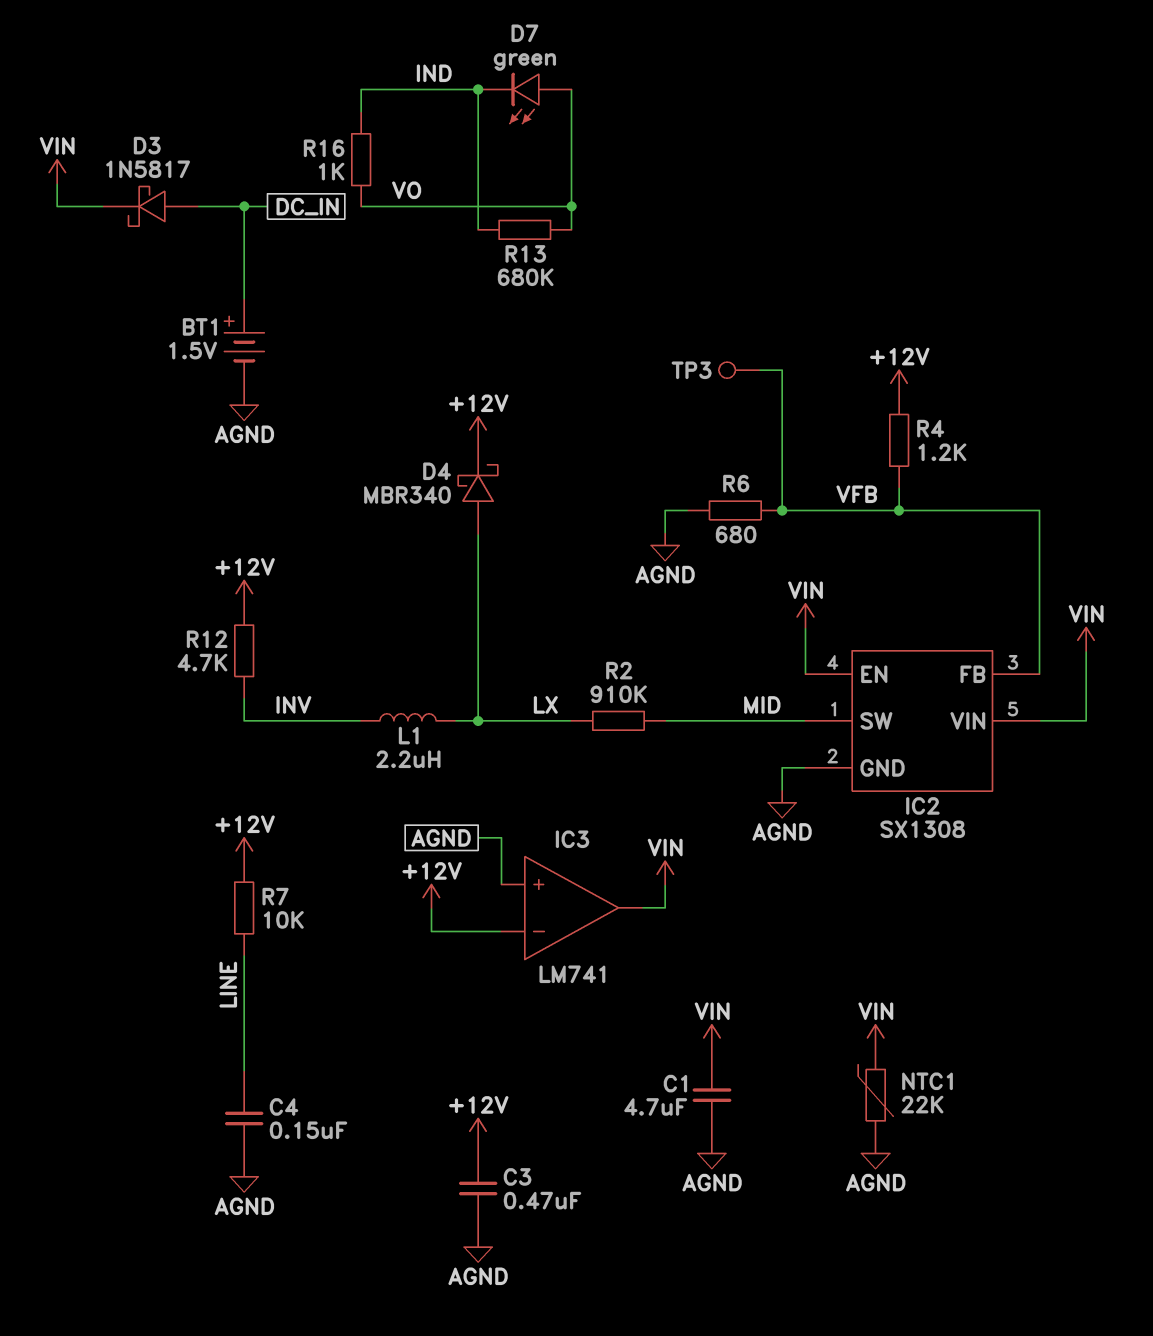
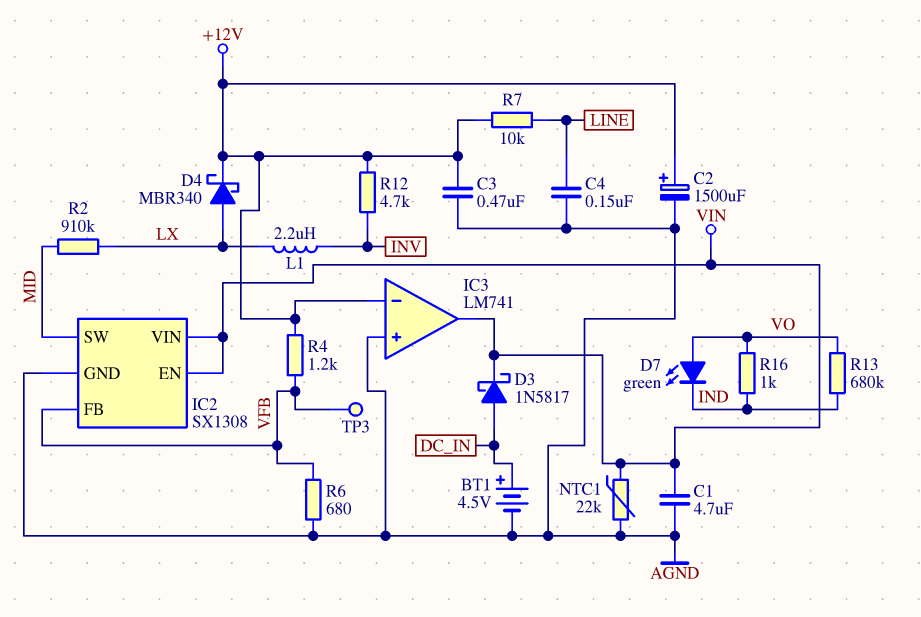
BT1: 1.5V (plus DC_IN, minus AGND) -> 4.5V (plus DC_IN, minus AGND)
C2: none -> 1500uF (plus +12V, minus AGND)

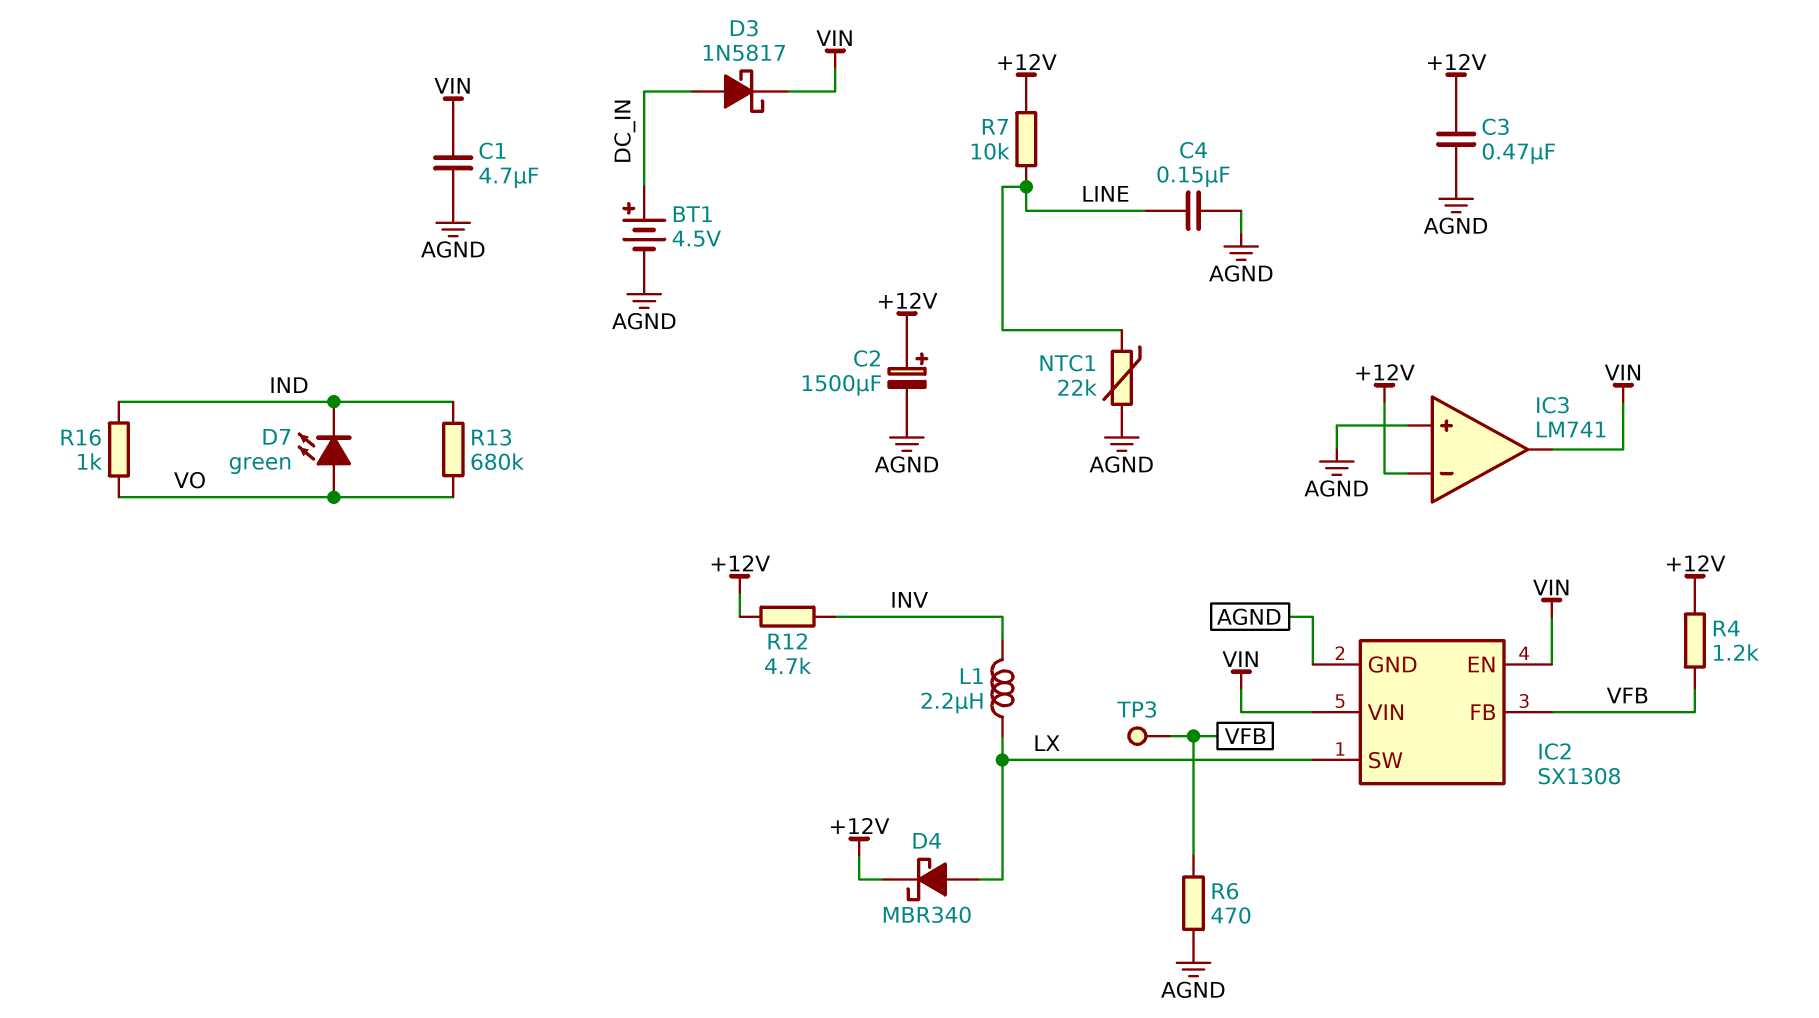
IC2 pin SW: MID -> LX
NTC1: 22k (AGND, VIN) -> 22k (AGND, LINE)
R2: 910k (LX, MID) -> none
R6: 680 (AGND, VFB) -> 470 (AGND, VFB)

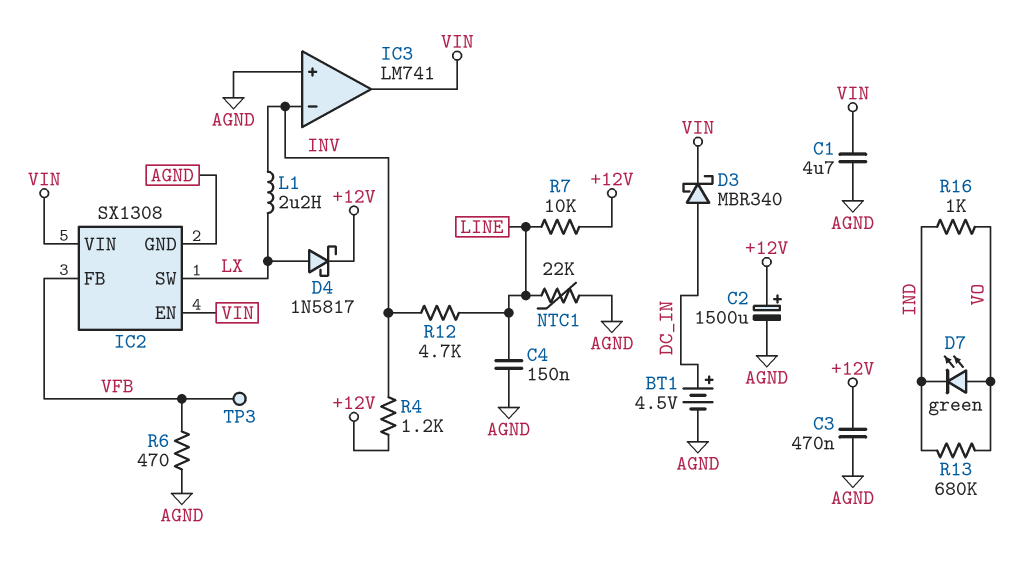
D3: schottky 1N5817 (A DC_IN, K VIN) -> schottky MBR340 (A DC_IN, K VIN)
D4: schottky MBR340 (A LX, K +12V) -> schottky 1N5817 (A LX, K +12V)
IC3 pin in-: +12V -> INV
R4: 1.2k (+12V, VFB) -> 1.2k (+12V, INV)
R12: 4.7k (+12V, INV) -> 4.7k (INV, LINE)

